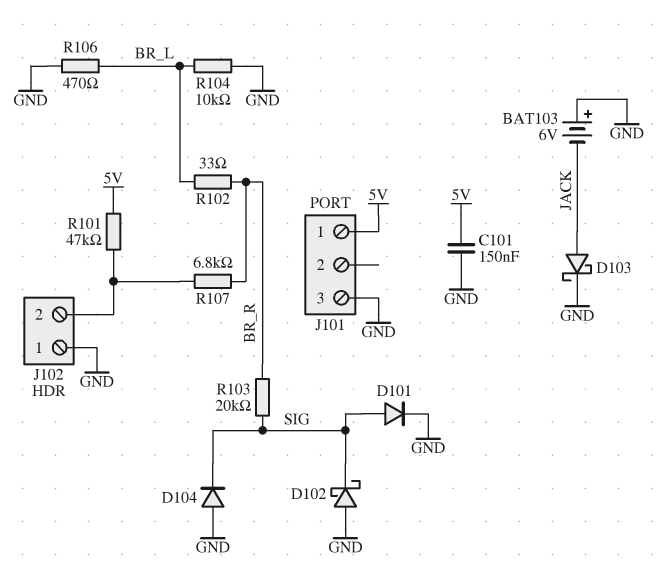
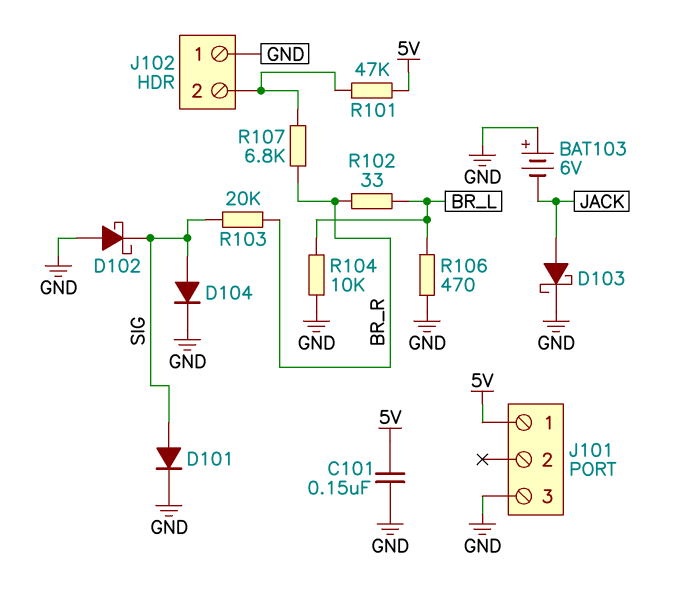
D104: diode (A GND, K SIG) -> diode (A SIG, K GND)

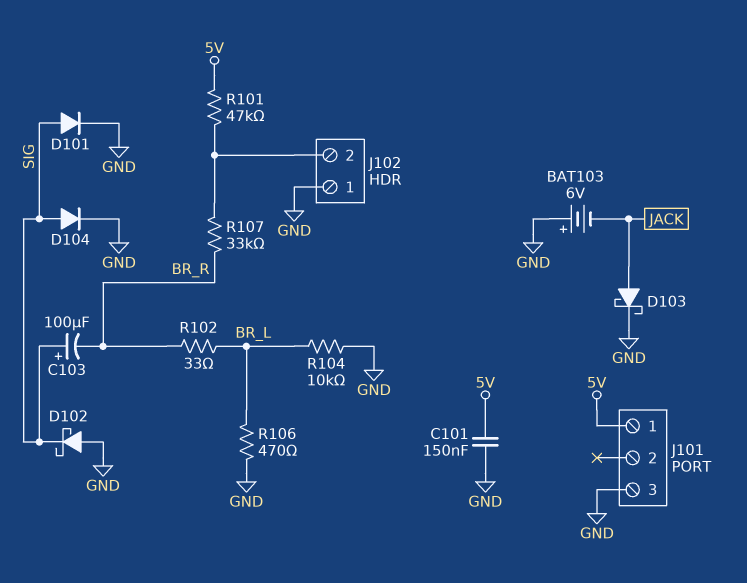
C103: none -> 100uF (plus SIG, minus BR_R)
R103: 20k (BR_R, SIG) -> none
R107: 6.8k (BR_R, J102/2) -> 33k (BR_R, J102/2)

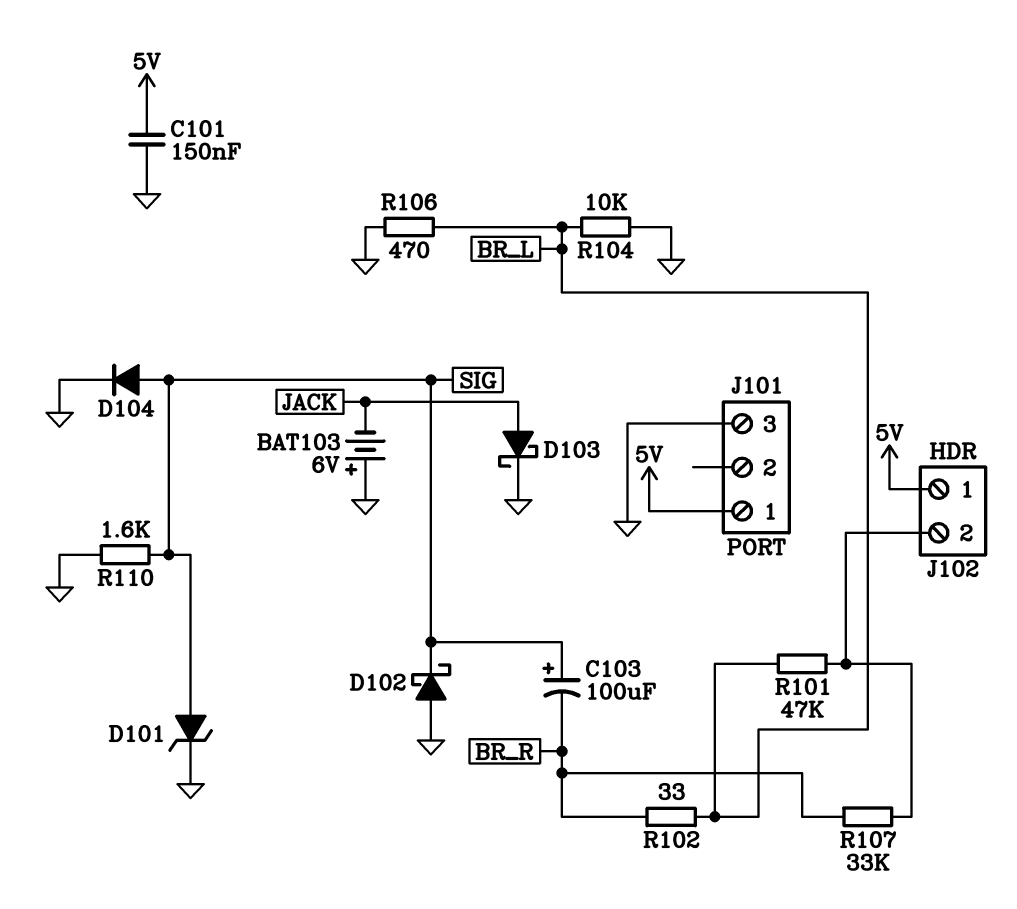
D101: diode (A SIG, K GND) -> zener (A SIG, K GND)
J102 pin 1: GND -> 5V
R101: 47k (5V, J102/2) -> 47k (BR_L, J102/2)
R110: none -> 1.6k (GND, SIG)

